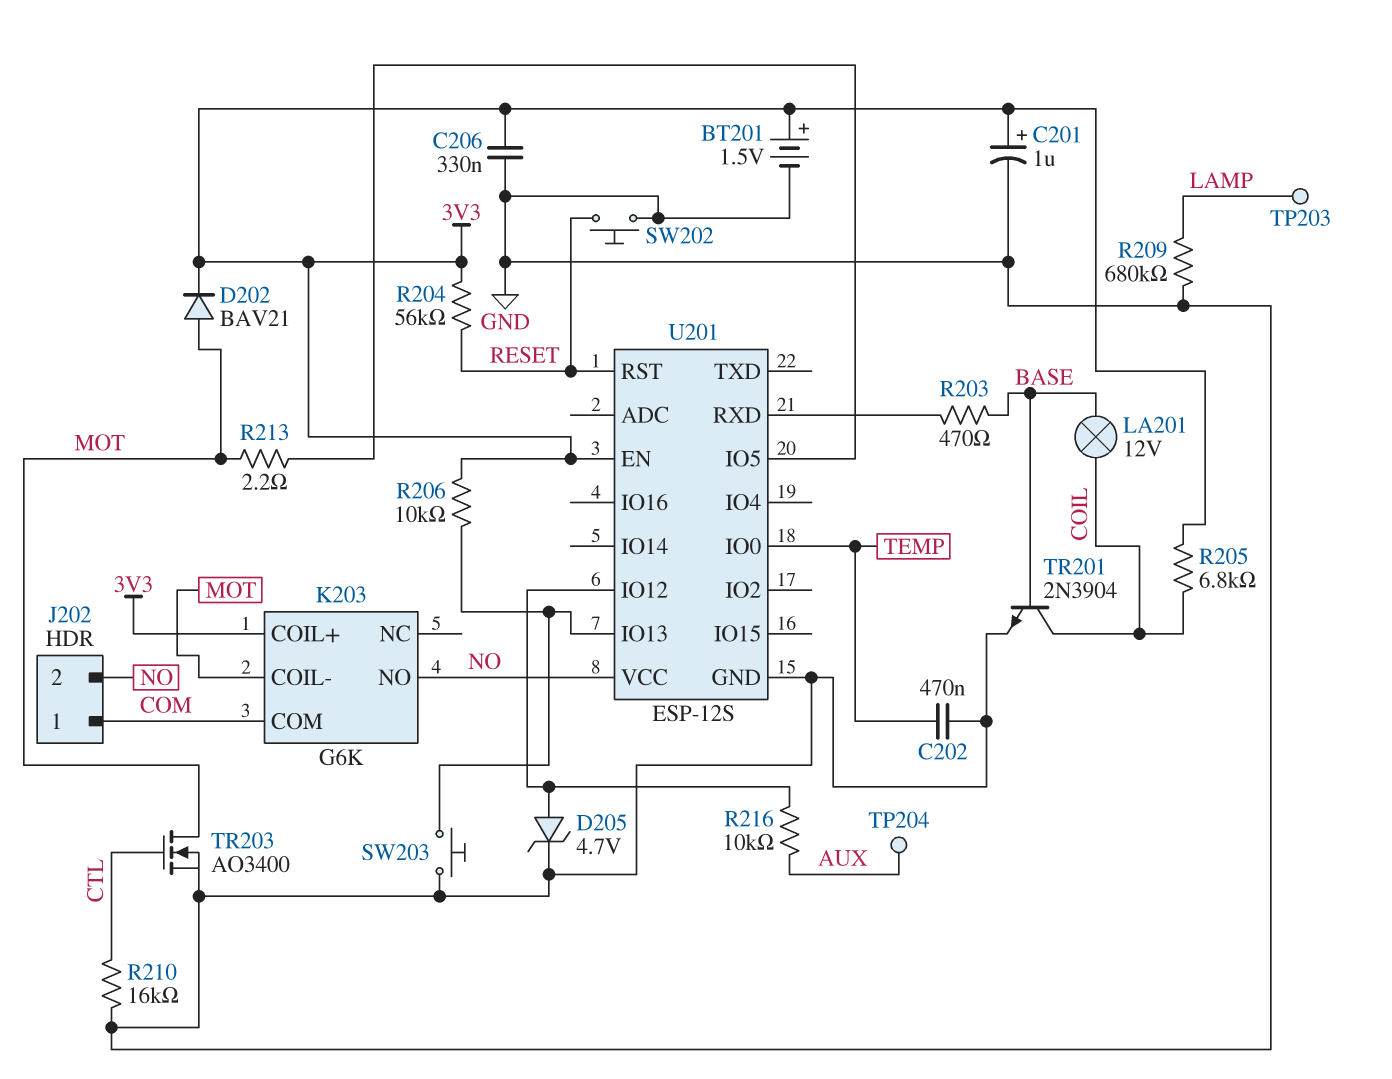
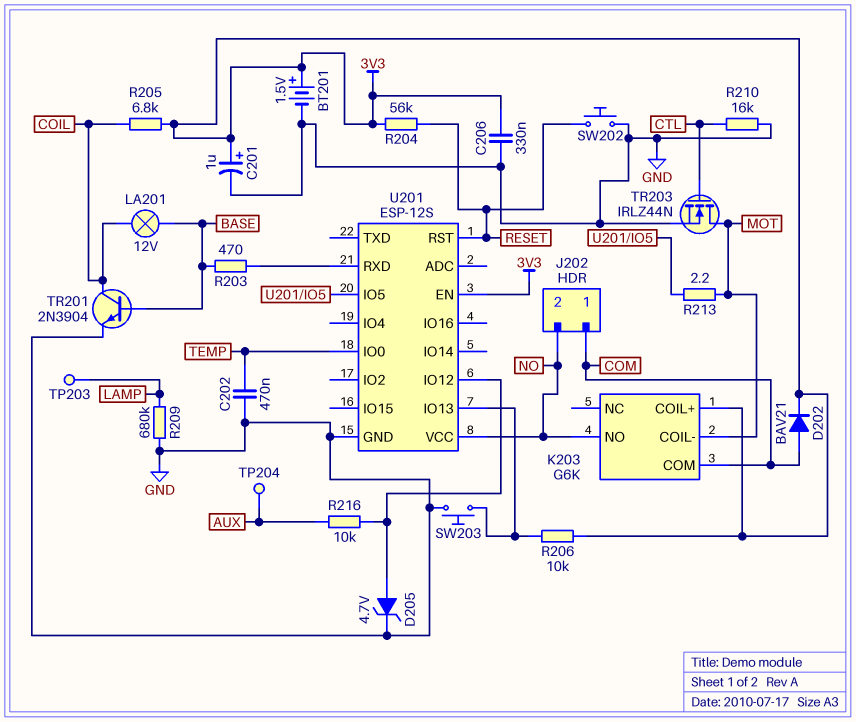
D202: diode BAV21 (A MOT, K 3V3) -> diode BAV21 (A COM, K 3V3)
TR203: NMOS AO3400 (G CTL, D MOT, S GND) -> NMOS IRLZ44N (G CTL, D MOT, S GND)

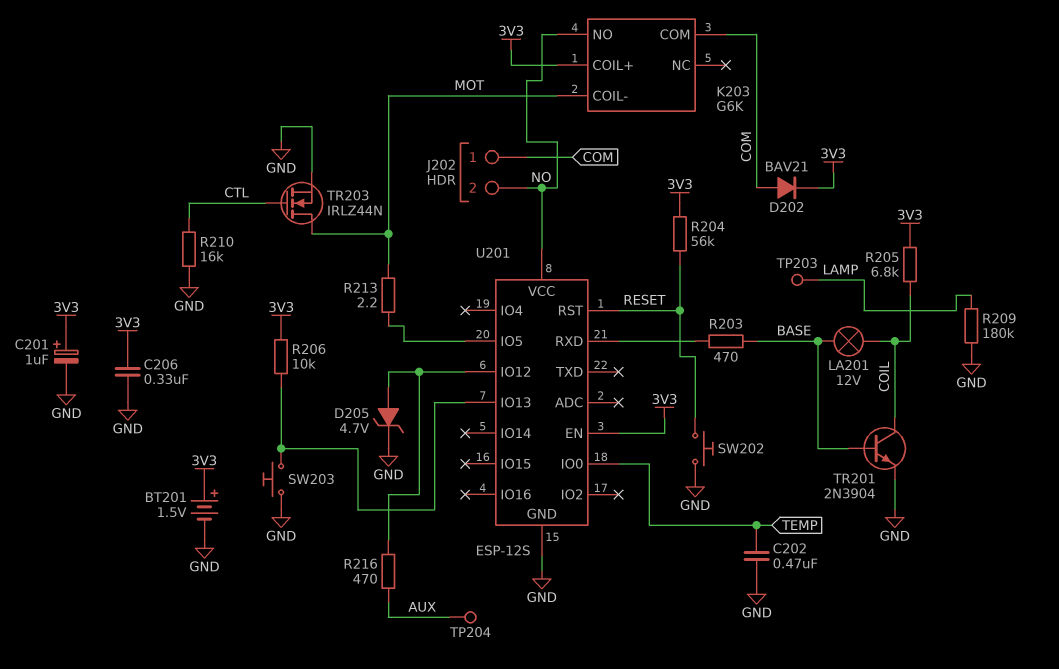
R209: 680k (GND, LAMP) -> 180k (GND, LAMP)
R216: 10k (AUX, U201/IO12) -> 470 (AUX, U201/IO12)

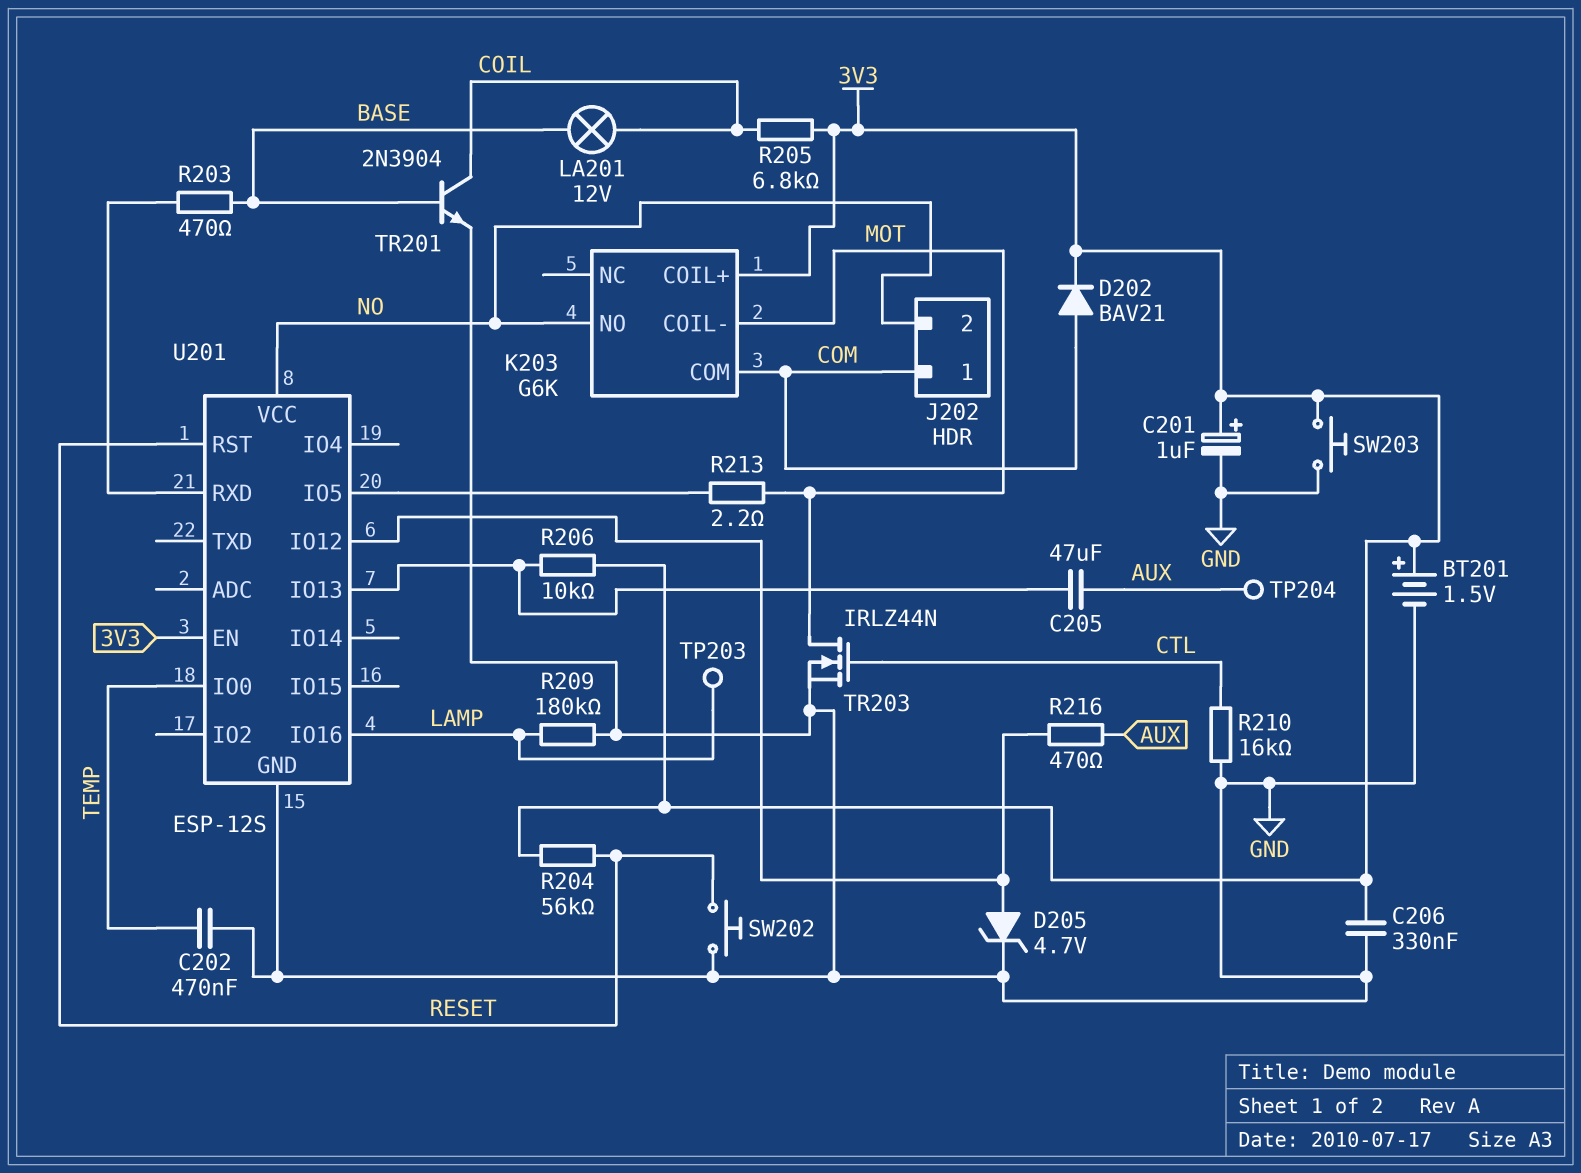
C205: none -> 47uF (AUX, U201/IO13)
SW203: button (GND, U201/IO13) -> button (3V3, GND)
U201 pin IO16: none -> LAMP

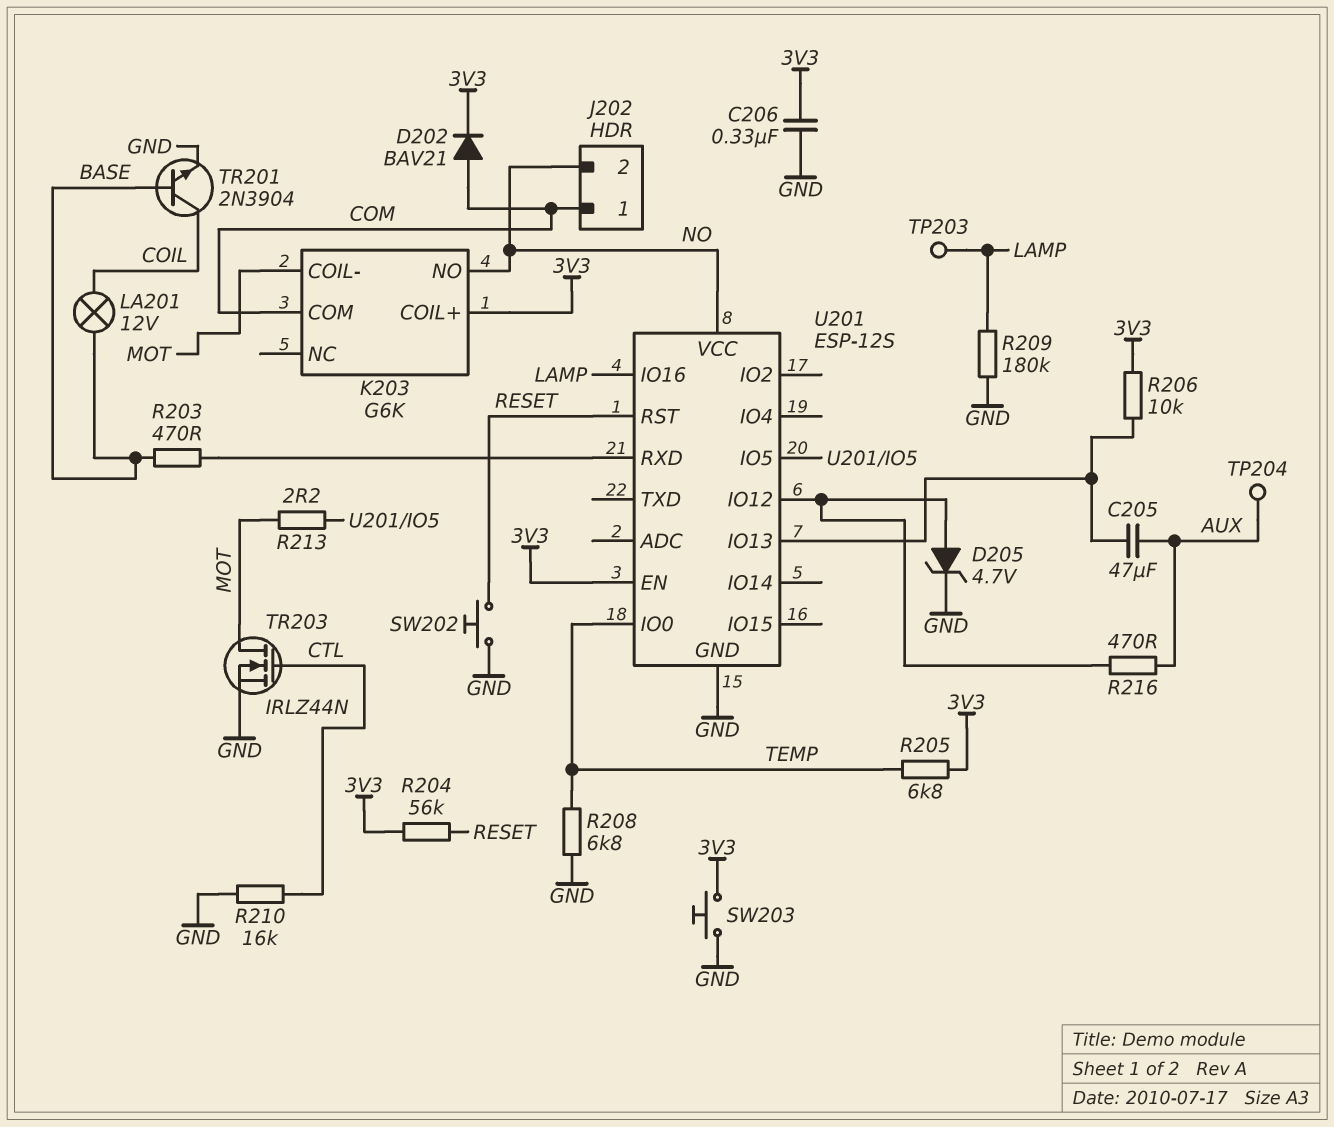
BT201: 1.5V (plus 3V3, minus GND) -> none
C201: 1uF (plus 3V3, minus GND) -> none
C202: 470nF (GND, TEMP) -> none
R205: 6.8k (3V3, COIL) -> 6.8k (3V3, TEMP)
R208: none -> 6.8k (GND, TEMP)

